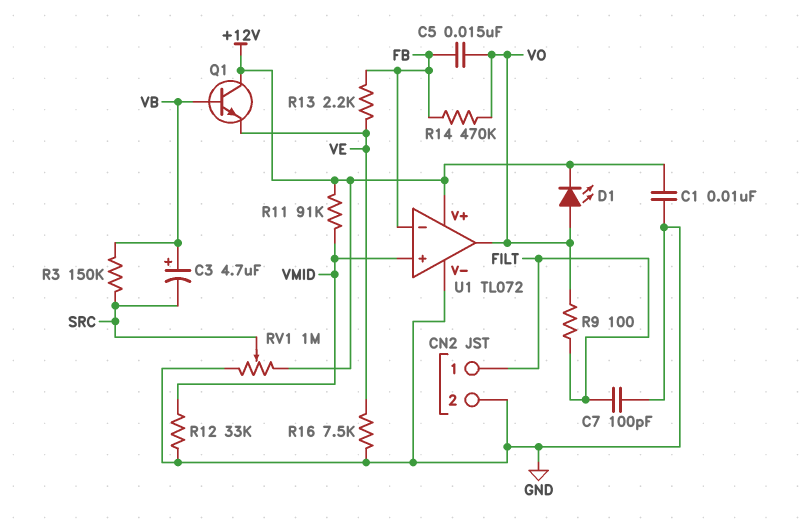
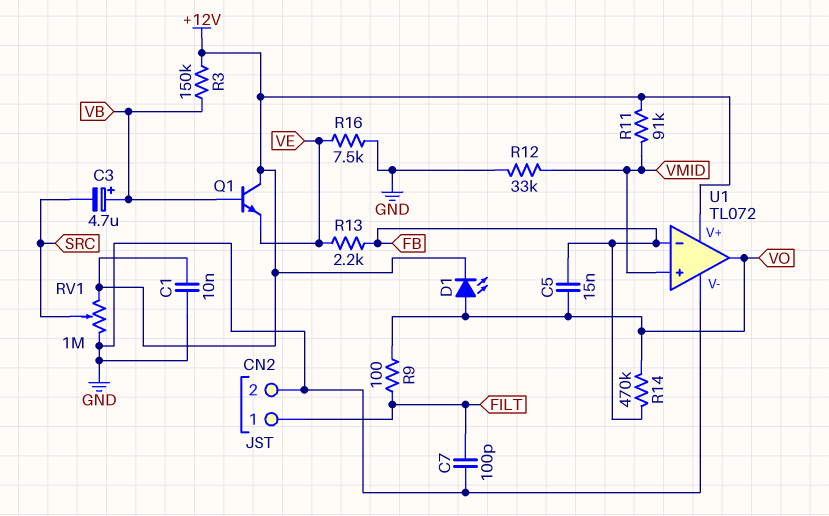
R3: 150k (SRC, VB) -> 150k (+12V, VB)

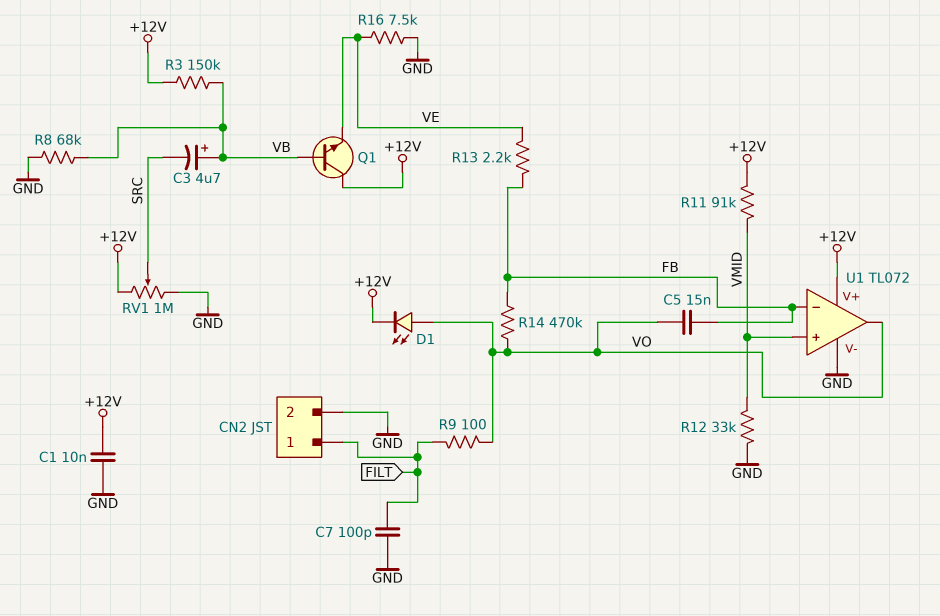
R8: none -> 68k (GND, VB)

